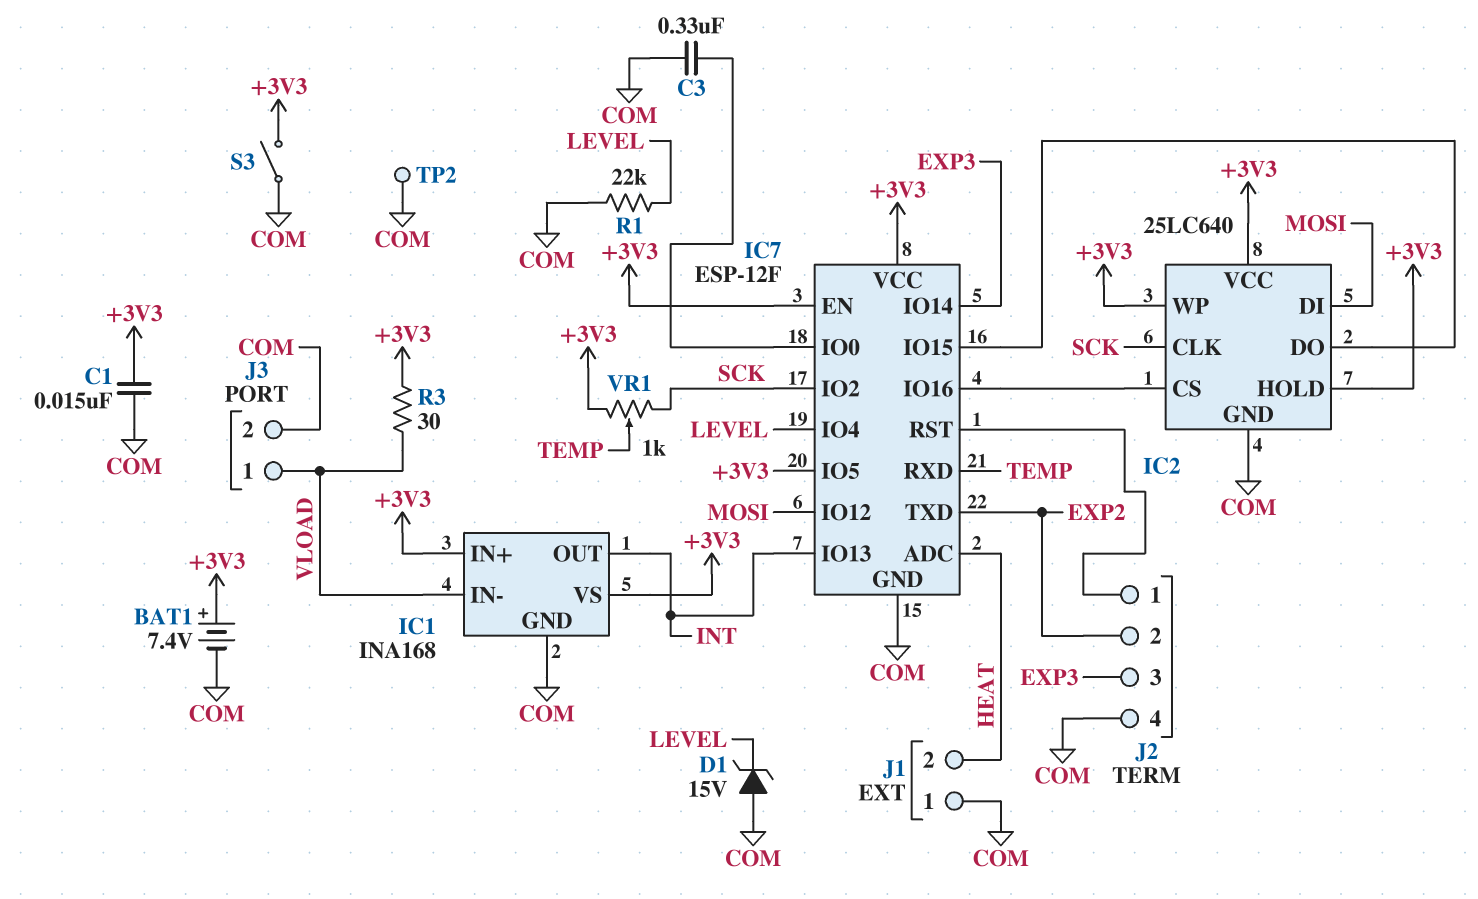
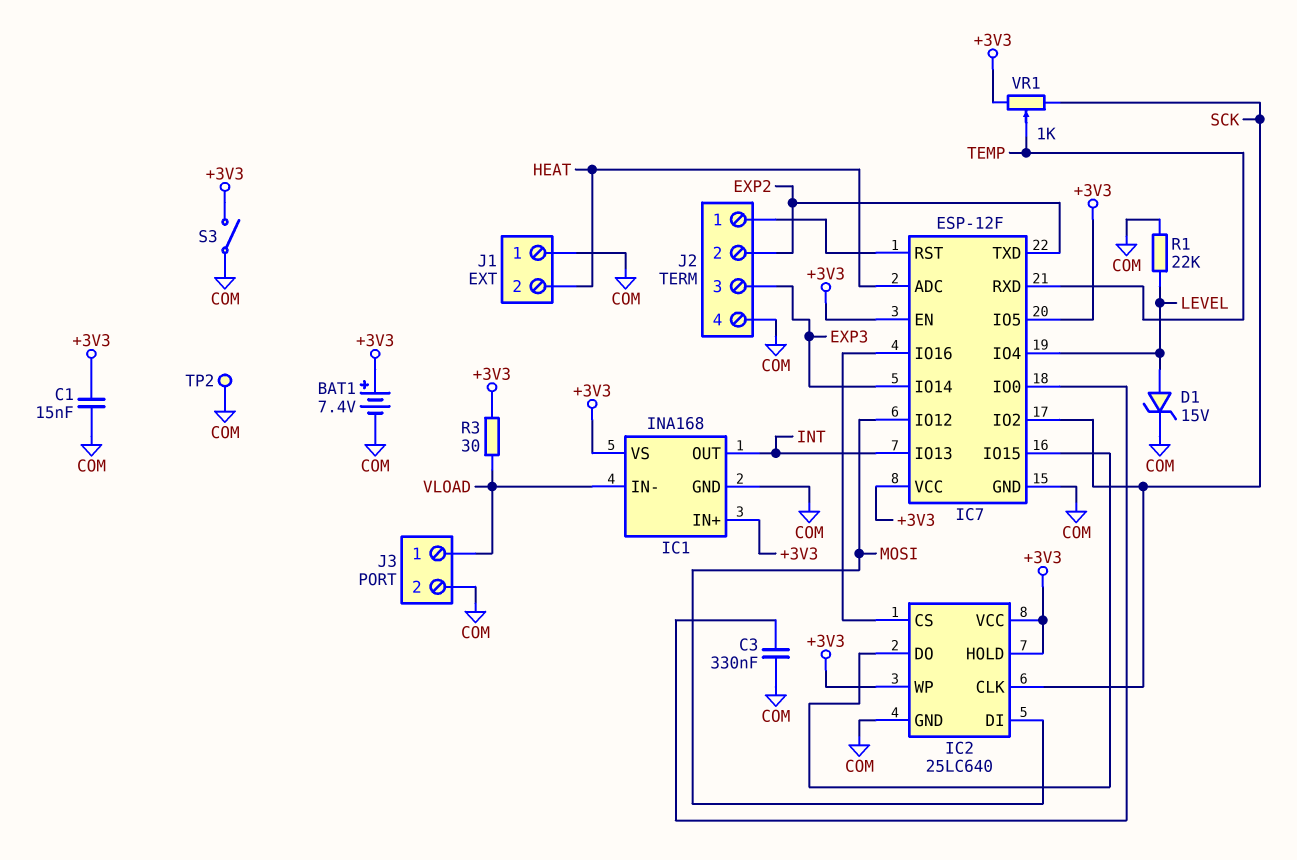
D1: zener 15V (A COM, K LEVEL) -> zener 15V (A LEVEL, K COM)

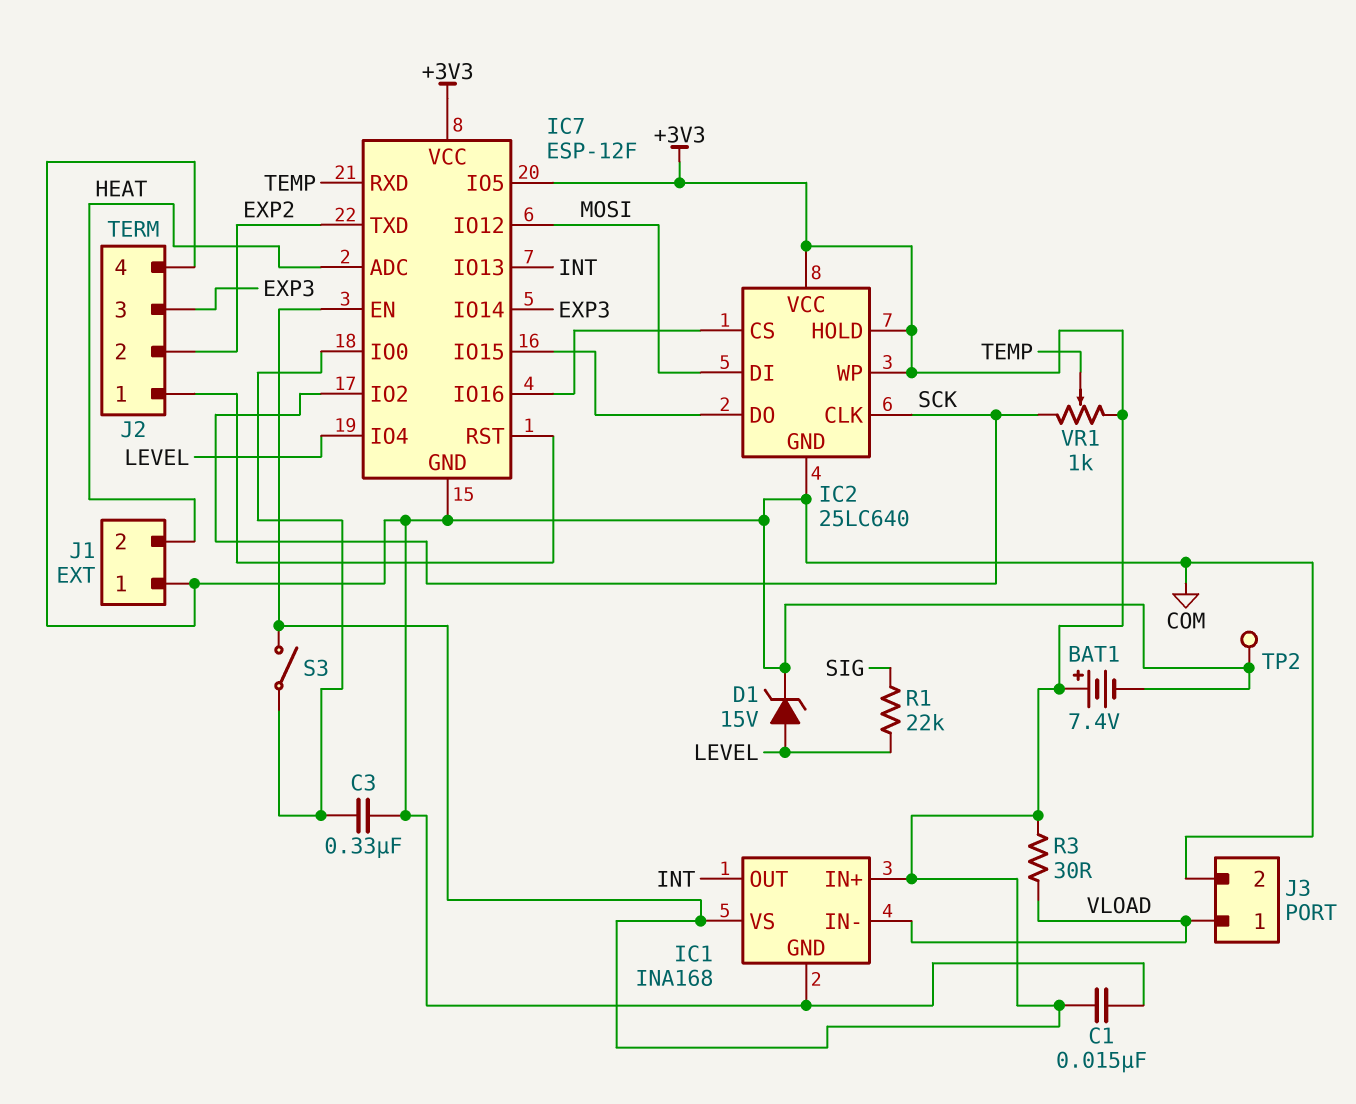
R1: 22k (COM, LEVEL) -> 22k (LEVEL, SIG)
S3: switch (+3V3, COM) -> switch (+3V3, IC7/IO0)

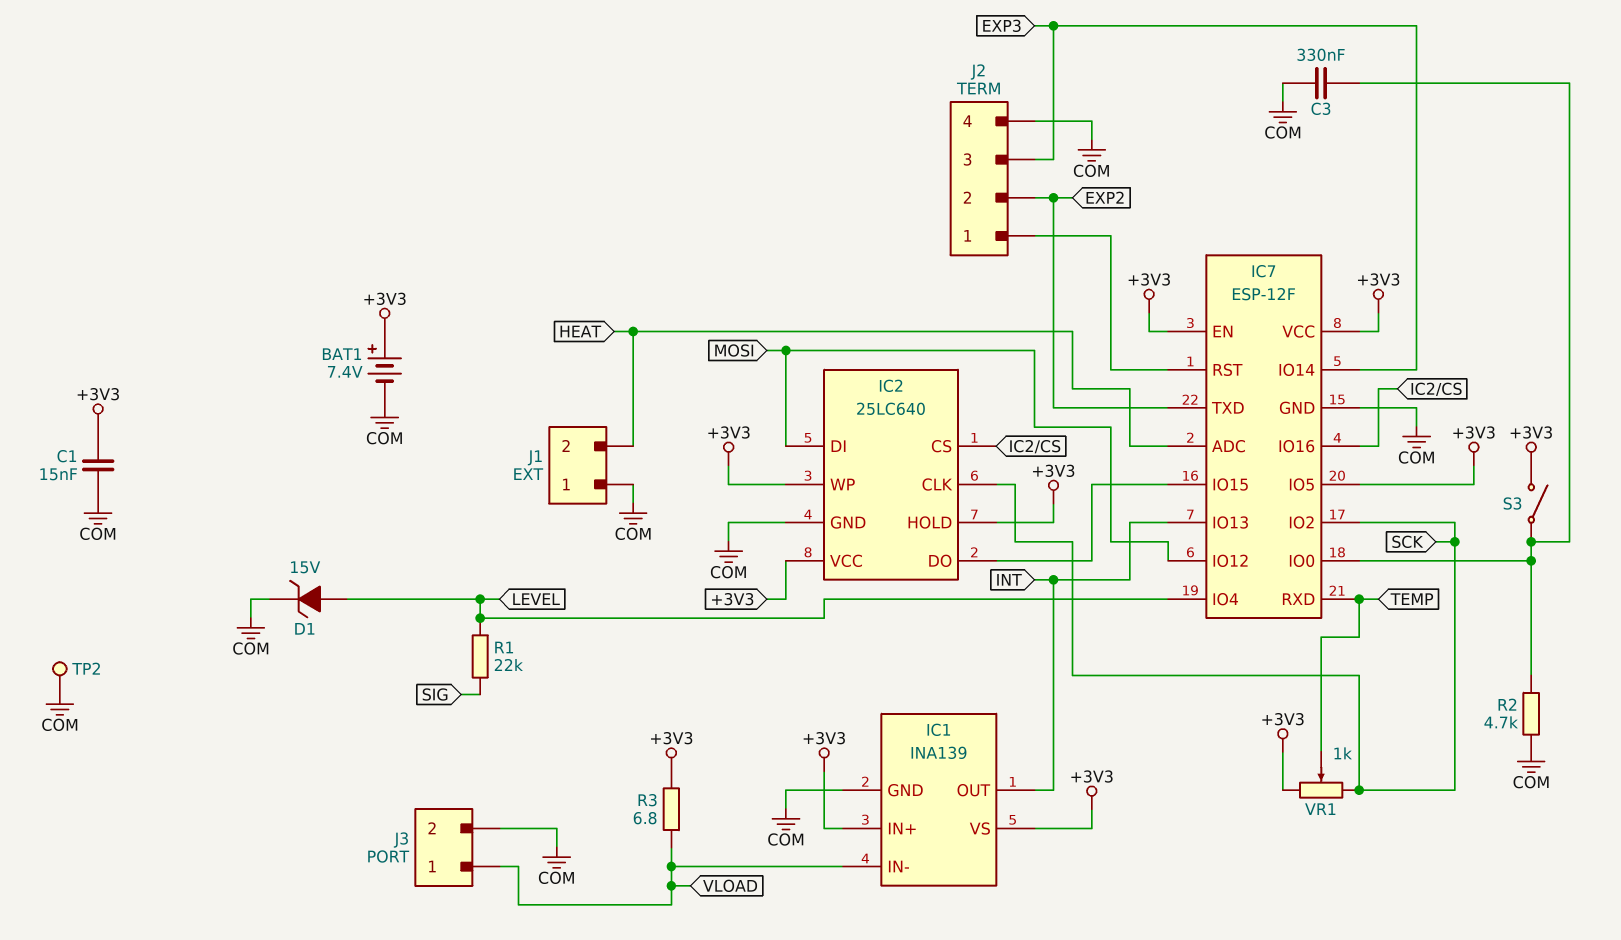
IC1: INA168 -> INA139
R2: none -> 4.7k (COM, IC7/IO0)
R3: 30 (+3V3, VLOAD) -> 6.8 (+3V3, VLOAD)

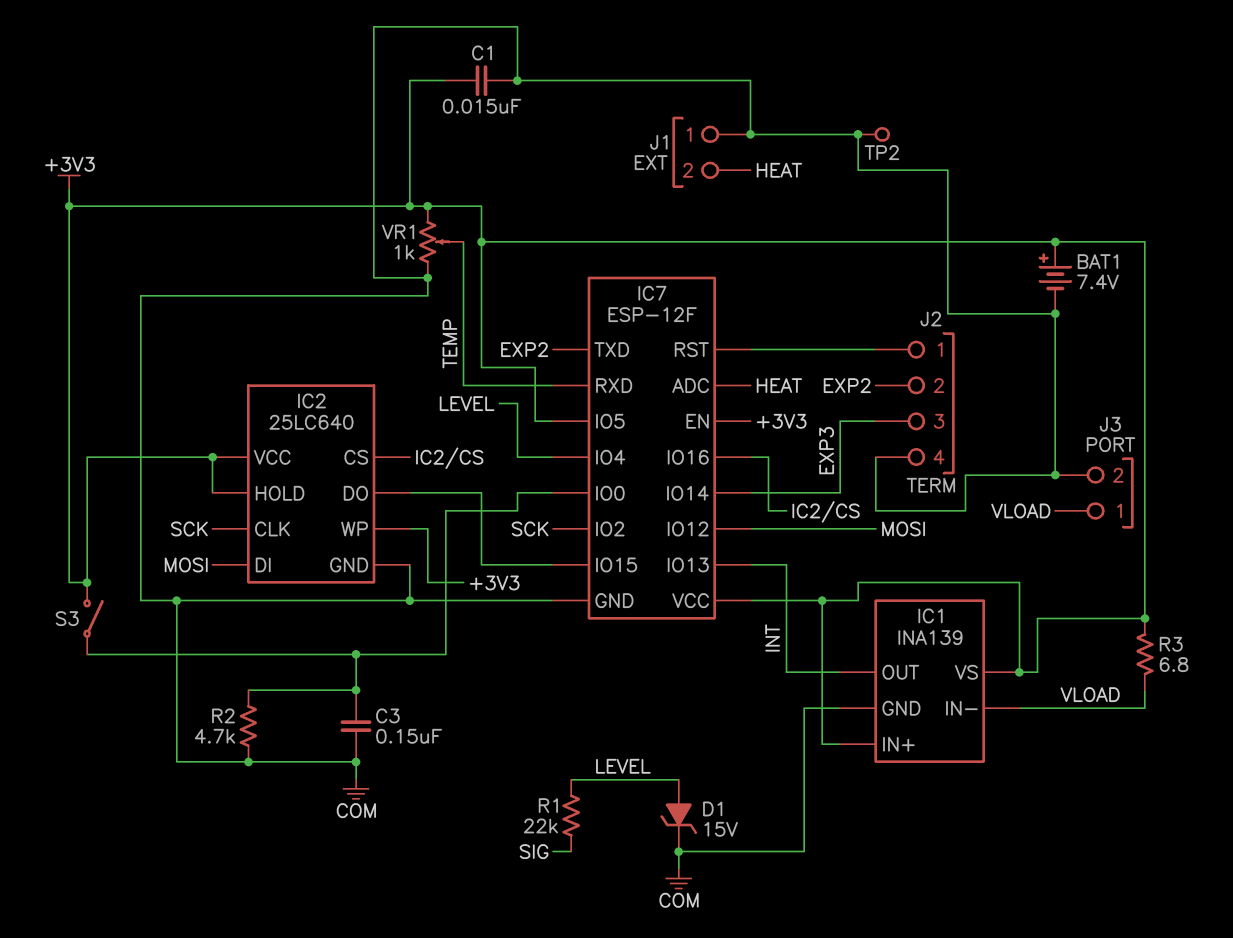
C3: 330nF (COM, IC7/IO0) -> 150nF (COM, IC7/IO0)
VR1: 1k (+3V3, SCK, wiper TEMP) -> 1k (+3V3, COM, wiper TEMP)

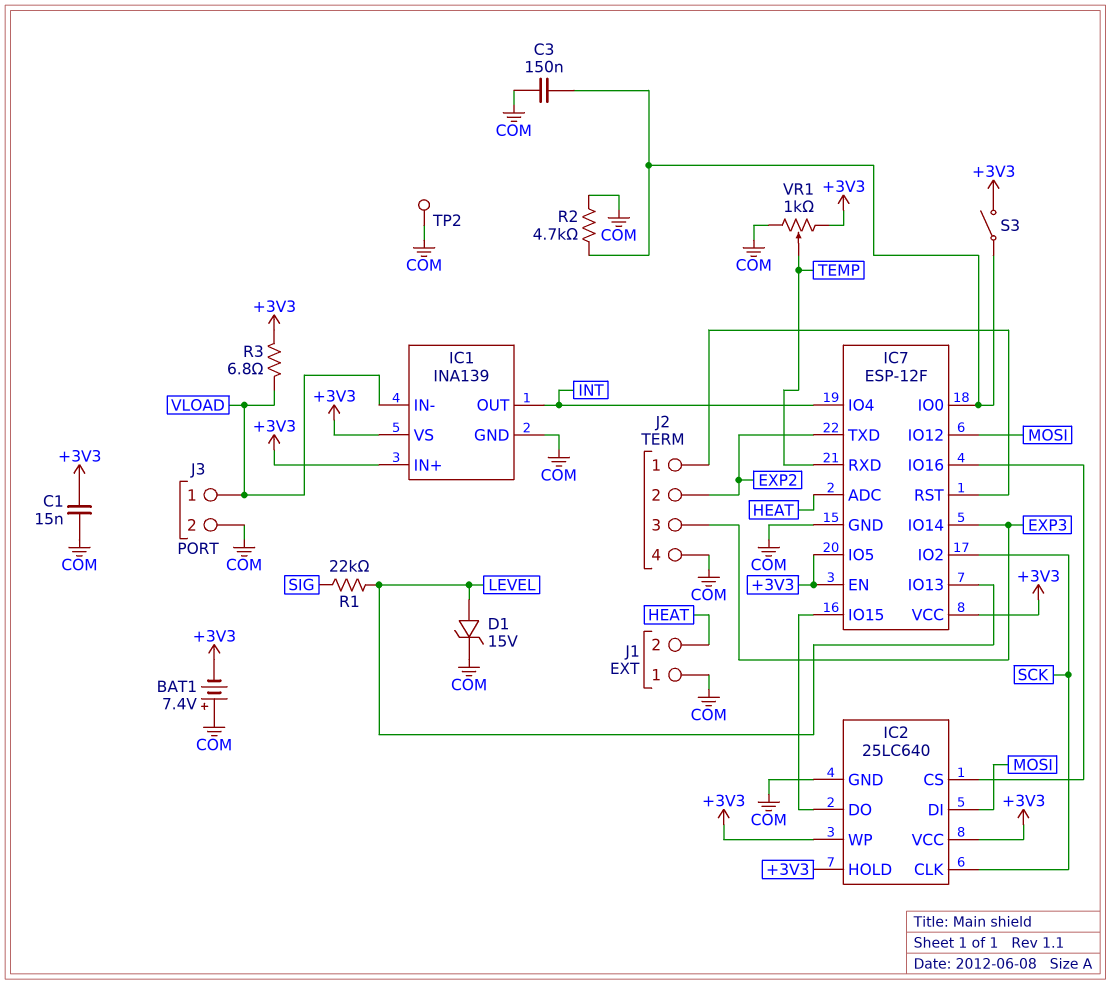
BAT1: 7.4V (plus +3V3, minus COM) -> 7.4V (plus COM, minus +3V3)
IC7 pin IO4: LEVEL -> INT
IC7 pin IO13: INT -> LEVEL

